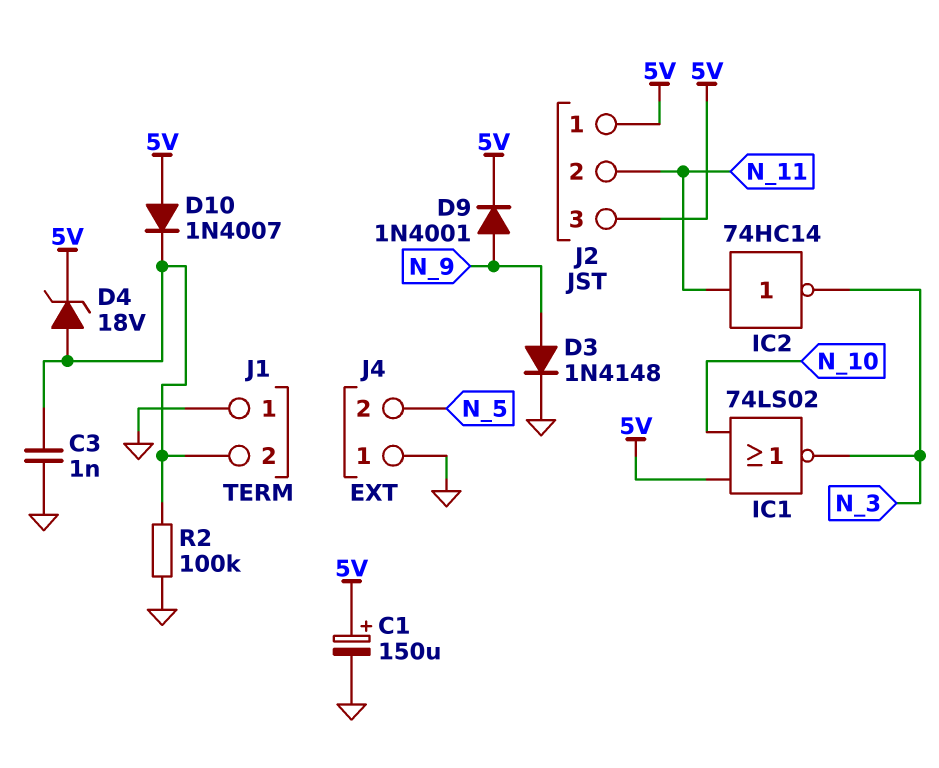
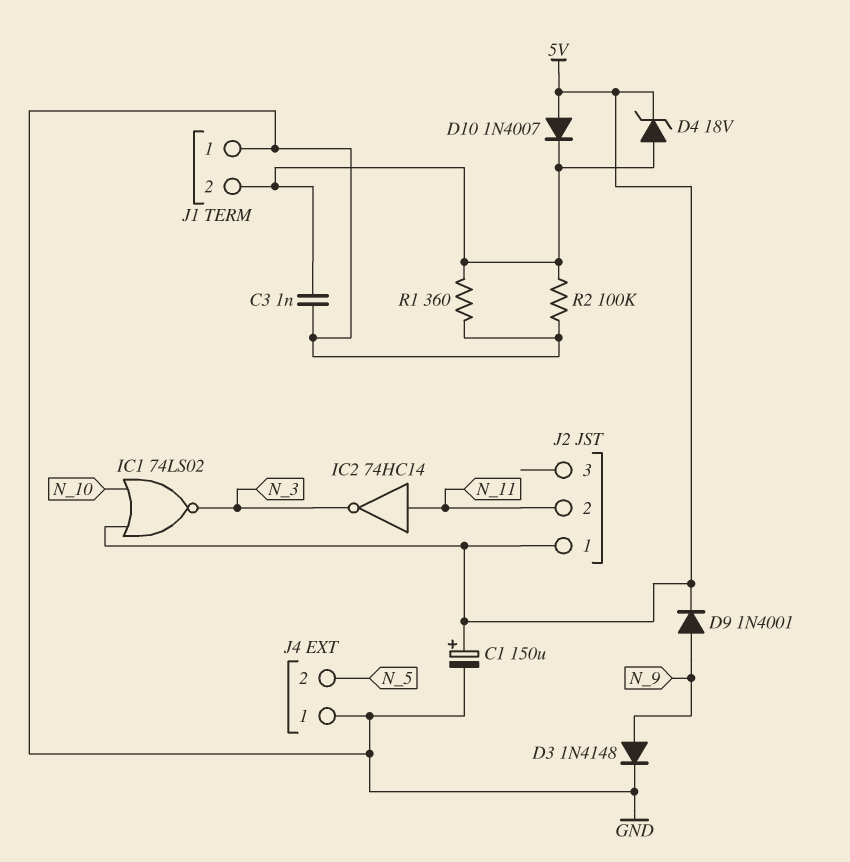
J2 pin 3: 5V -> none
R1: none -> 360 (GND, J1/2)

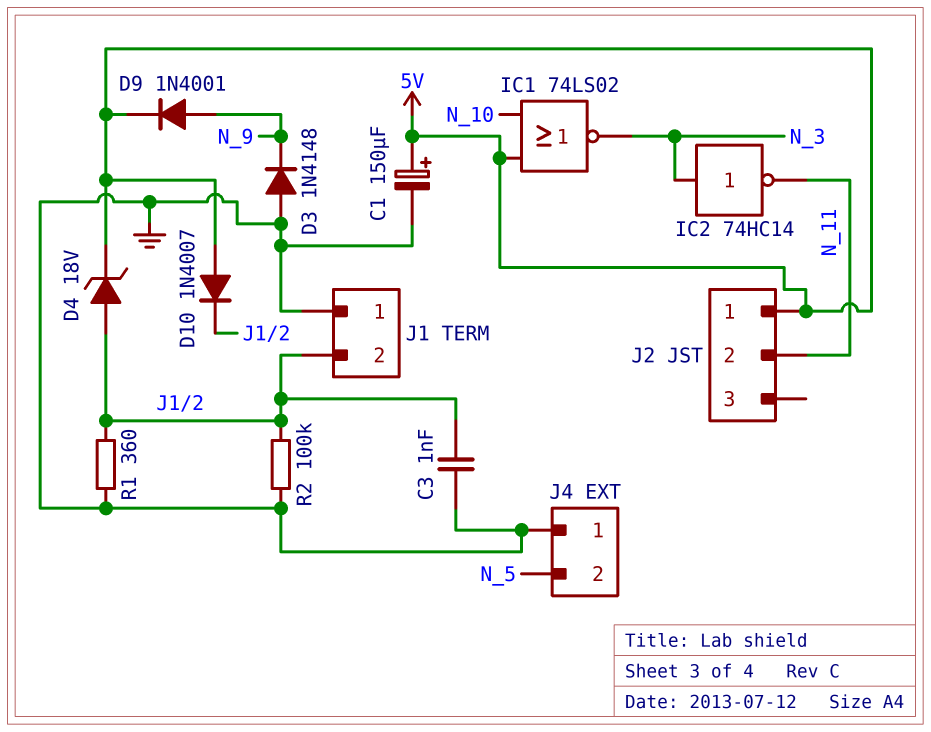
D3: diode 1N4148 (A N_9, K GND) -> diode 1N4148 (A GND, K N_9)
IC2: NOT 74HC14 (in N_11, out N_3) -> NOT 74HC14 (in N_3, out N_11)

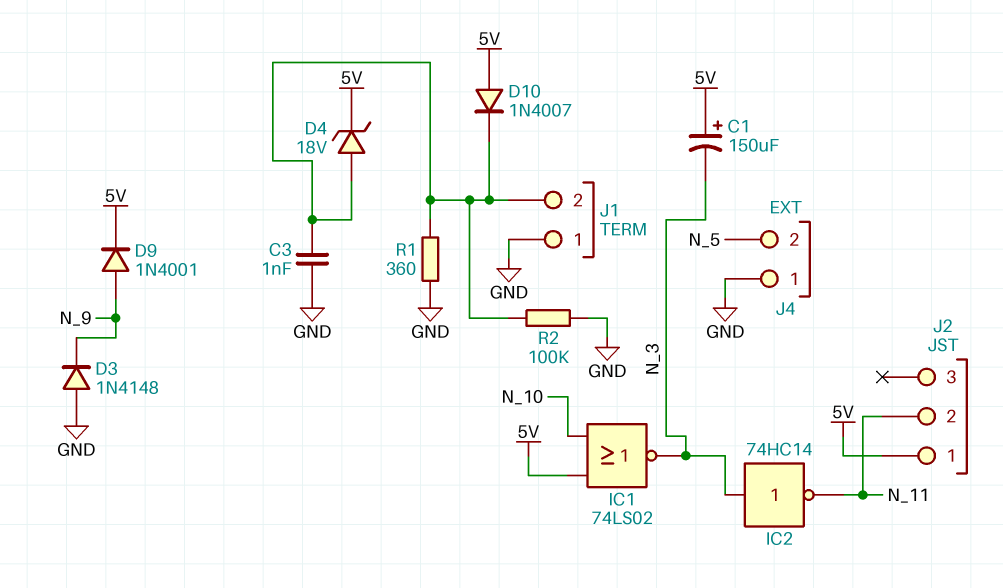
C1: 150uF (plus 5V, minus GND) -> 150uF (plus 5V, minus N_3)

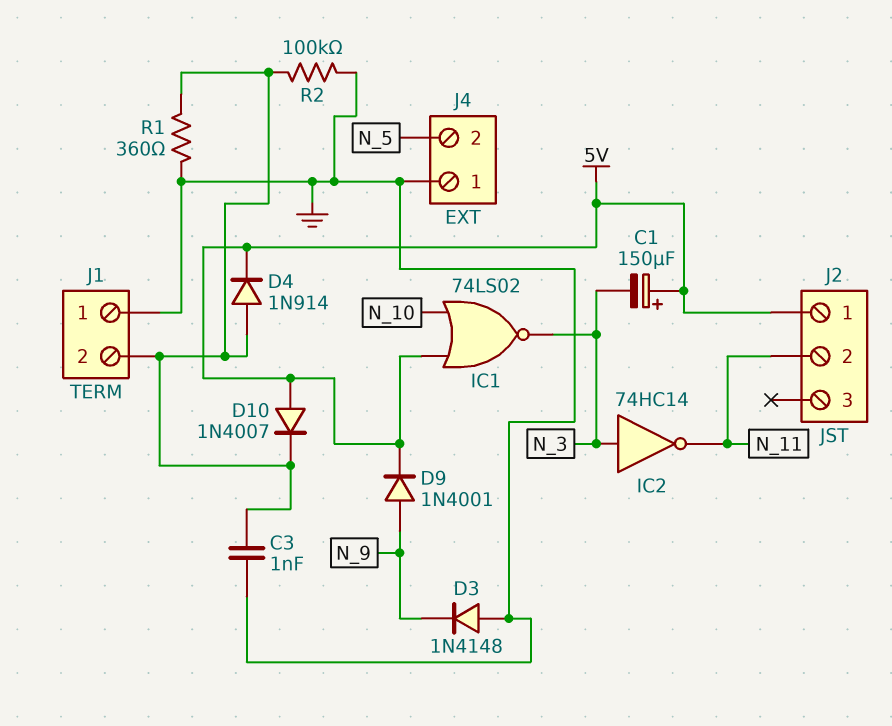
D4: zener 18V (A J1/2, K 5V) -> diode 1N914 (A J1/2, K 5V)

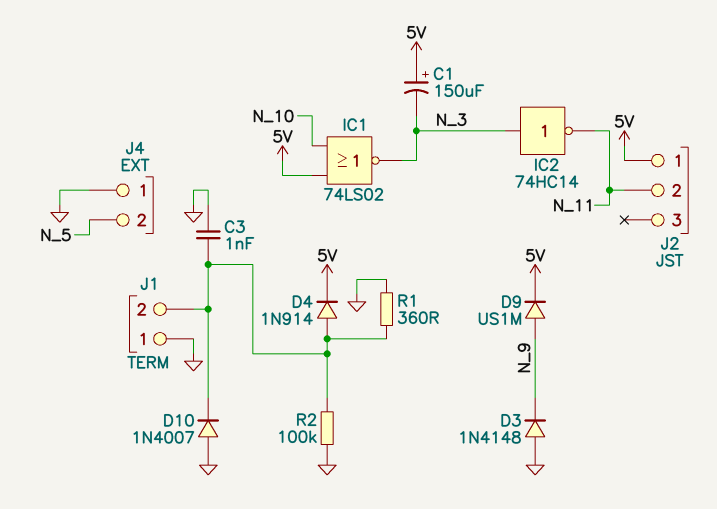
D9: diode 1N4001 (A N_9, K 5V) -> diode US1M (A N_9, K 5V)
D10: diode 1N4007 (A 5V, K J1/2) -> diode 1N4007 (A GND, K J1/2)

